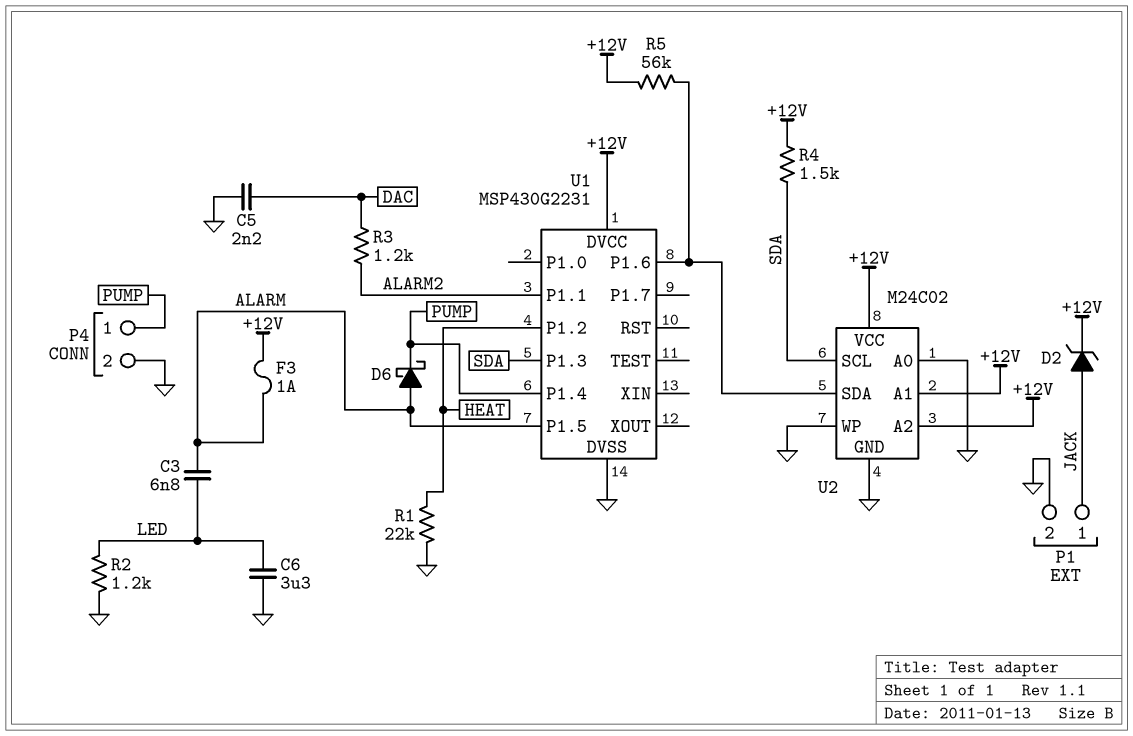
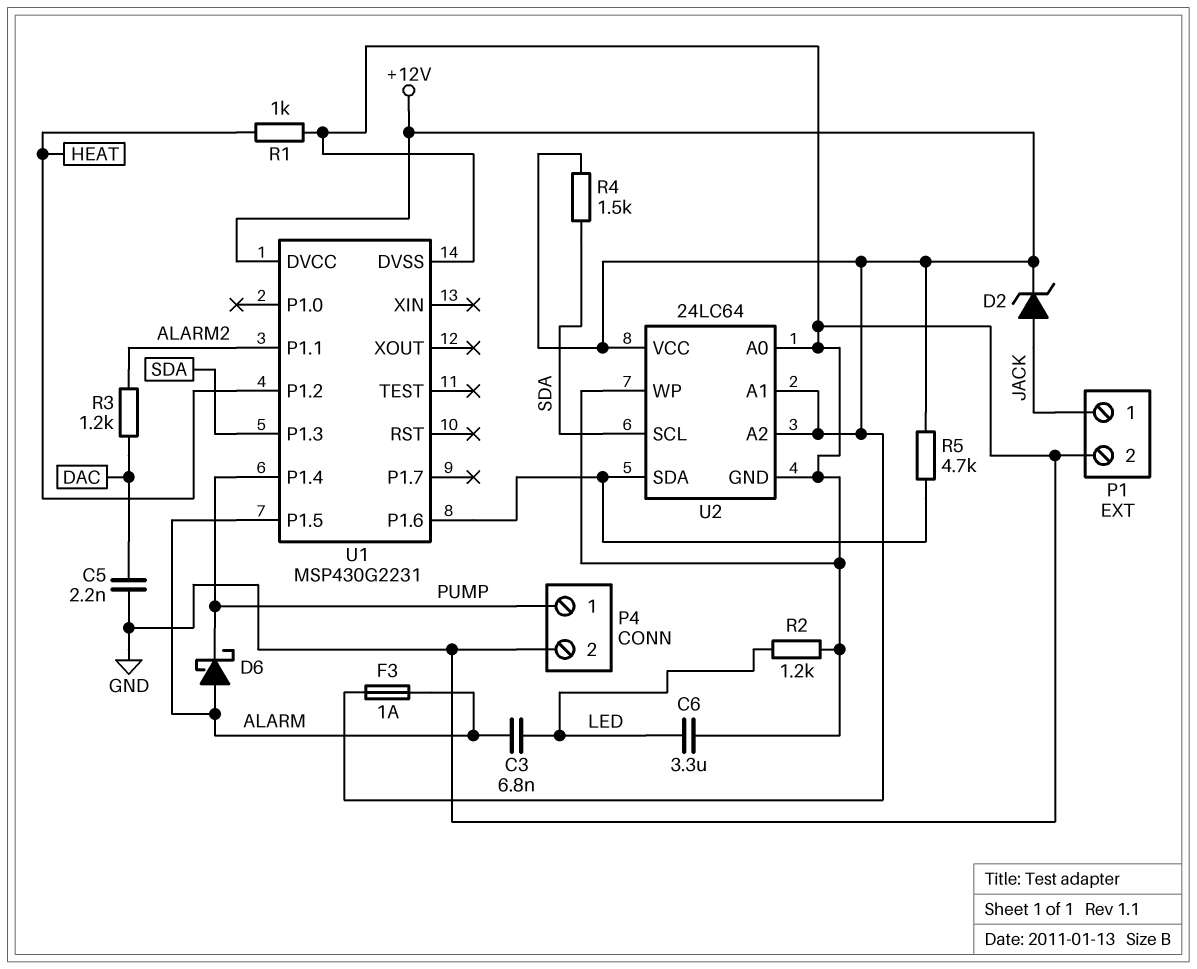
R1: 22k (GND, HEAT) -> 1k (GND, HEAT)
R5: 56k (+12V, U1/P1.6) -> 4.7k (+12V, U1/P1.6)
U2: M24C02 -> 24LC64

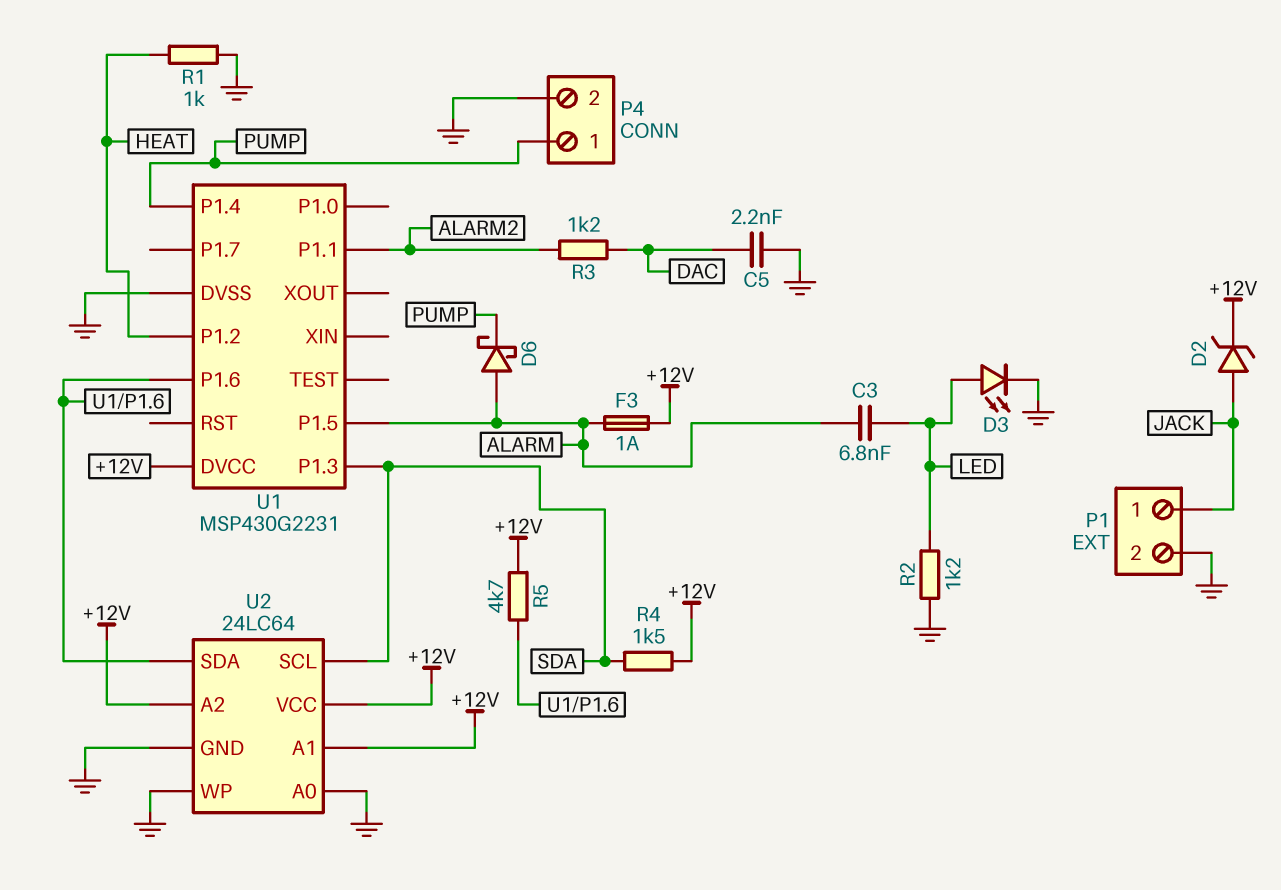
C6: 3.3uF (GND, LED) -> none
D3: none -> LED (A LED, K GND)

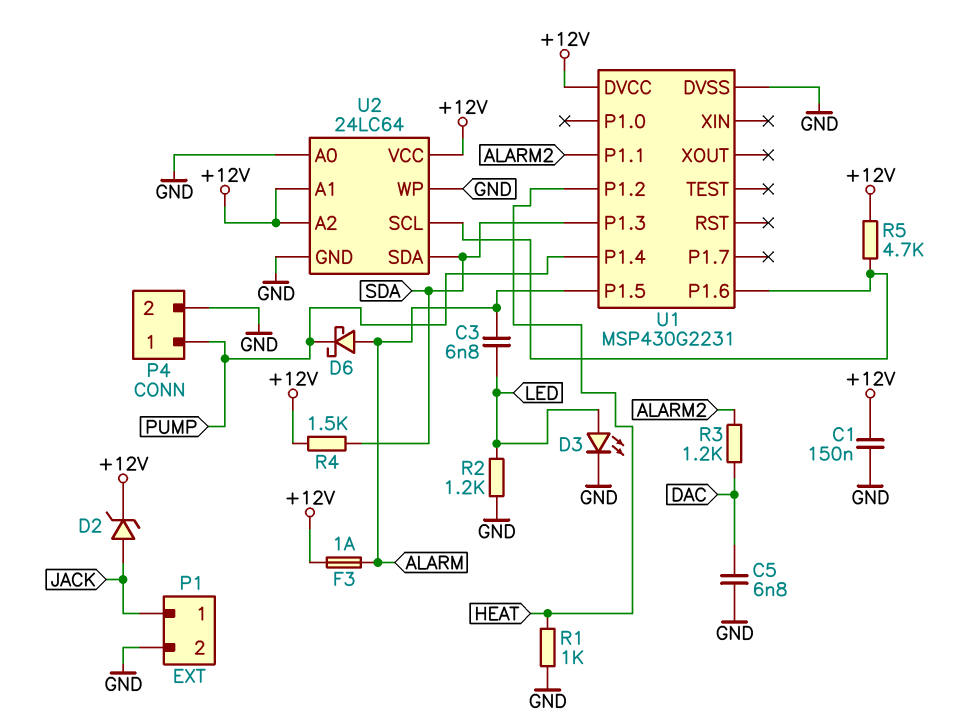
C1: none -> 150nF (+12V, GND)
C5: 2.2nF (DAC, GND) -> 6.8nF (DAC, GND)
U2 pin SCL: SDA -> U1/P1.6
U2 pin SDA: U1/P1.6 -> SDA

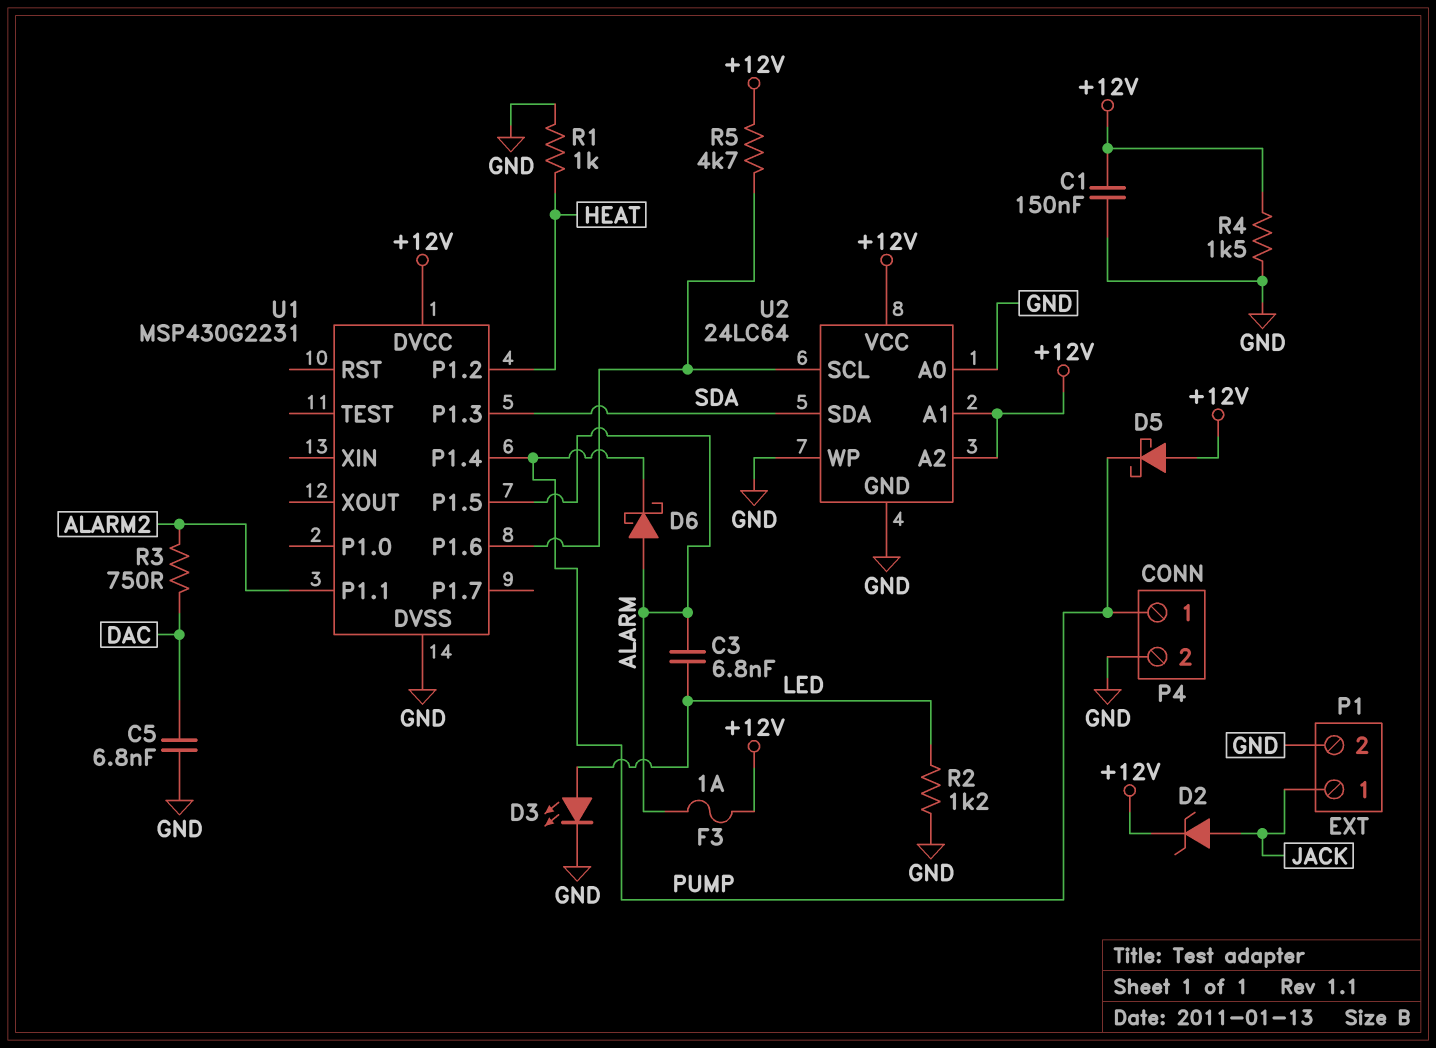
D5: none -> schottky (A +12V, K PUMP)
R3: 1.2k (ALARM2, DAC) -> 750 (ALARM2, DAC)
R4: 1.5k (+12V, SDA) -> 1.5k (+12V, GND)

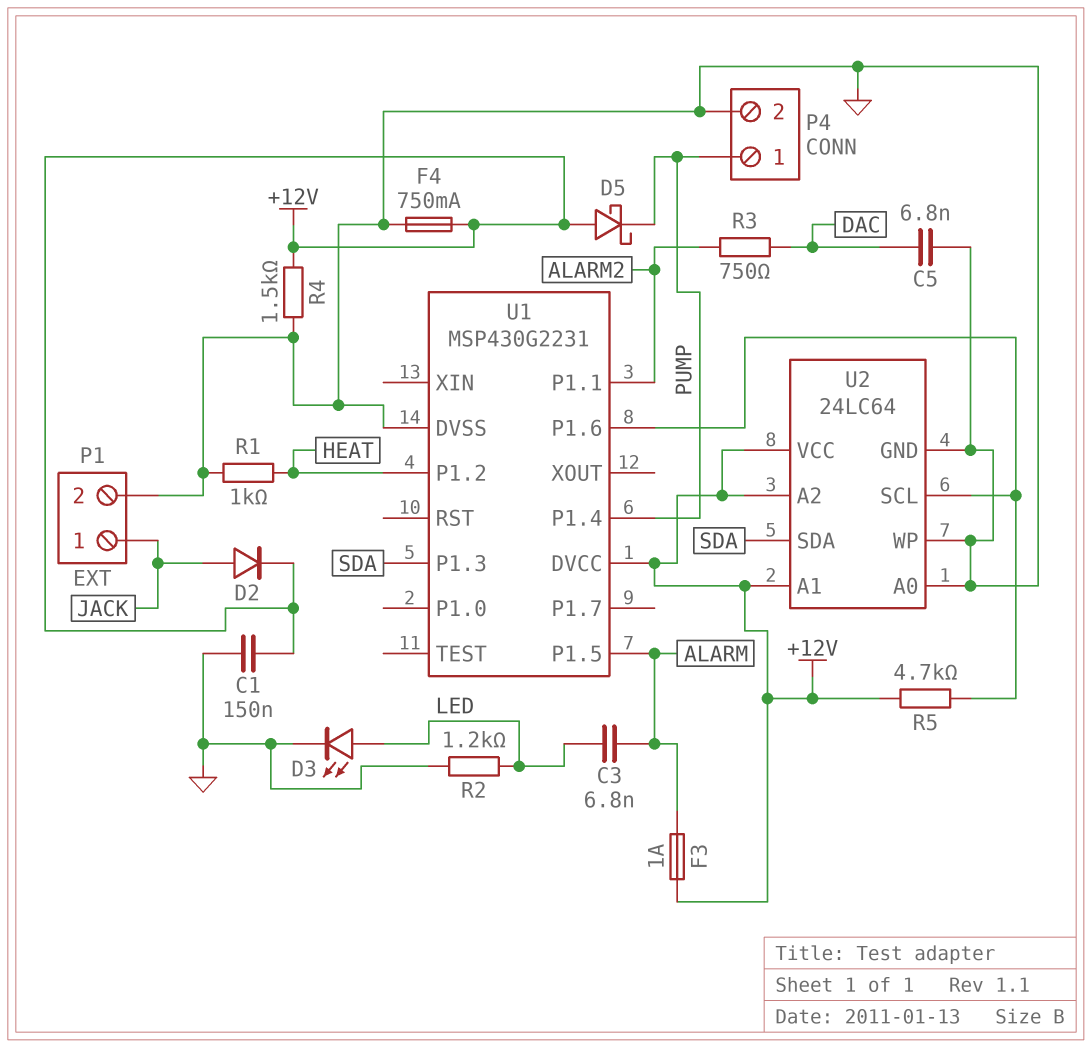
D2: zener (A JACK, K +12V) -> diode (A JACK, K +12V)
D6: schottky (A ALARM, K PUMP) -> none
F4: none -> 750mA (+12V, GND)

